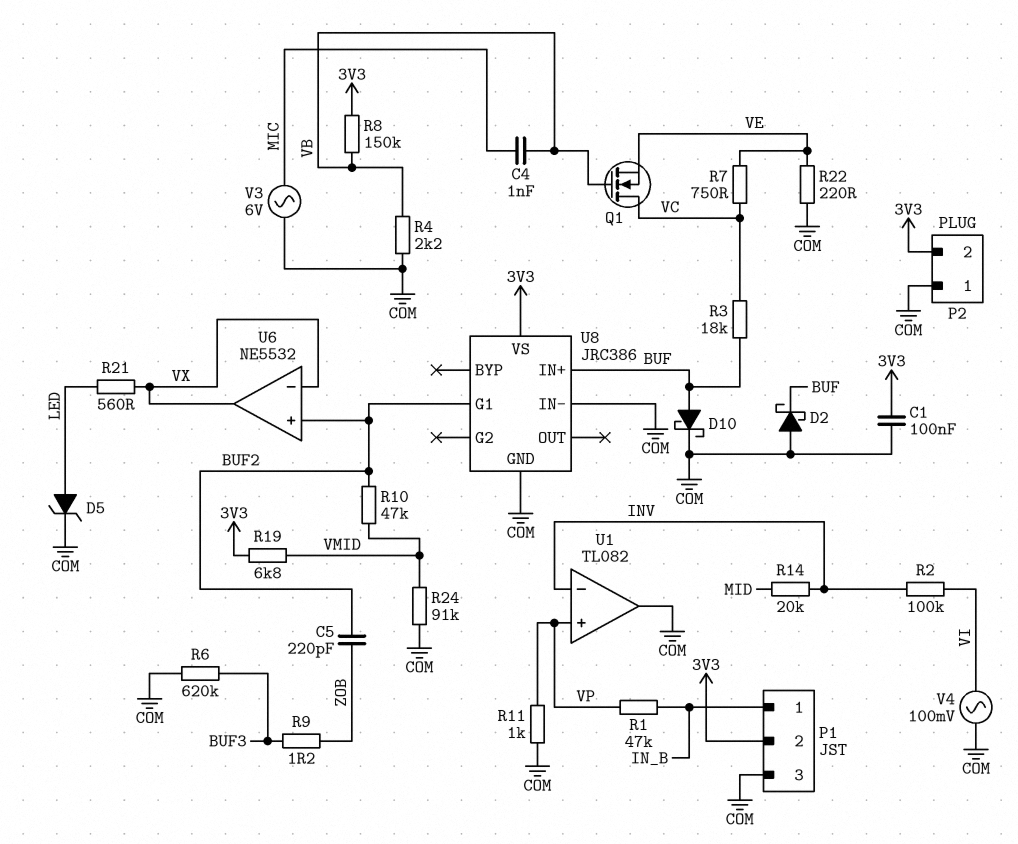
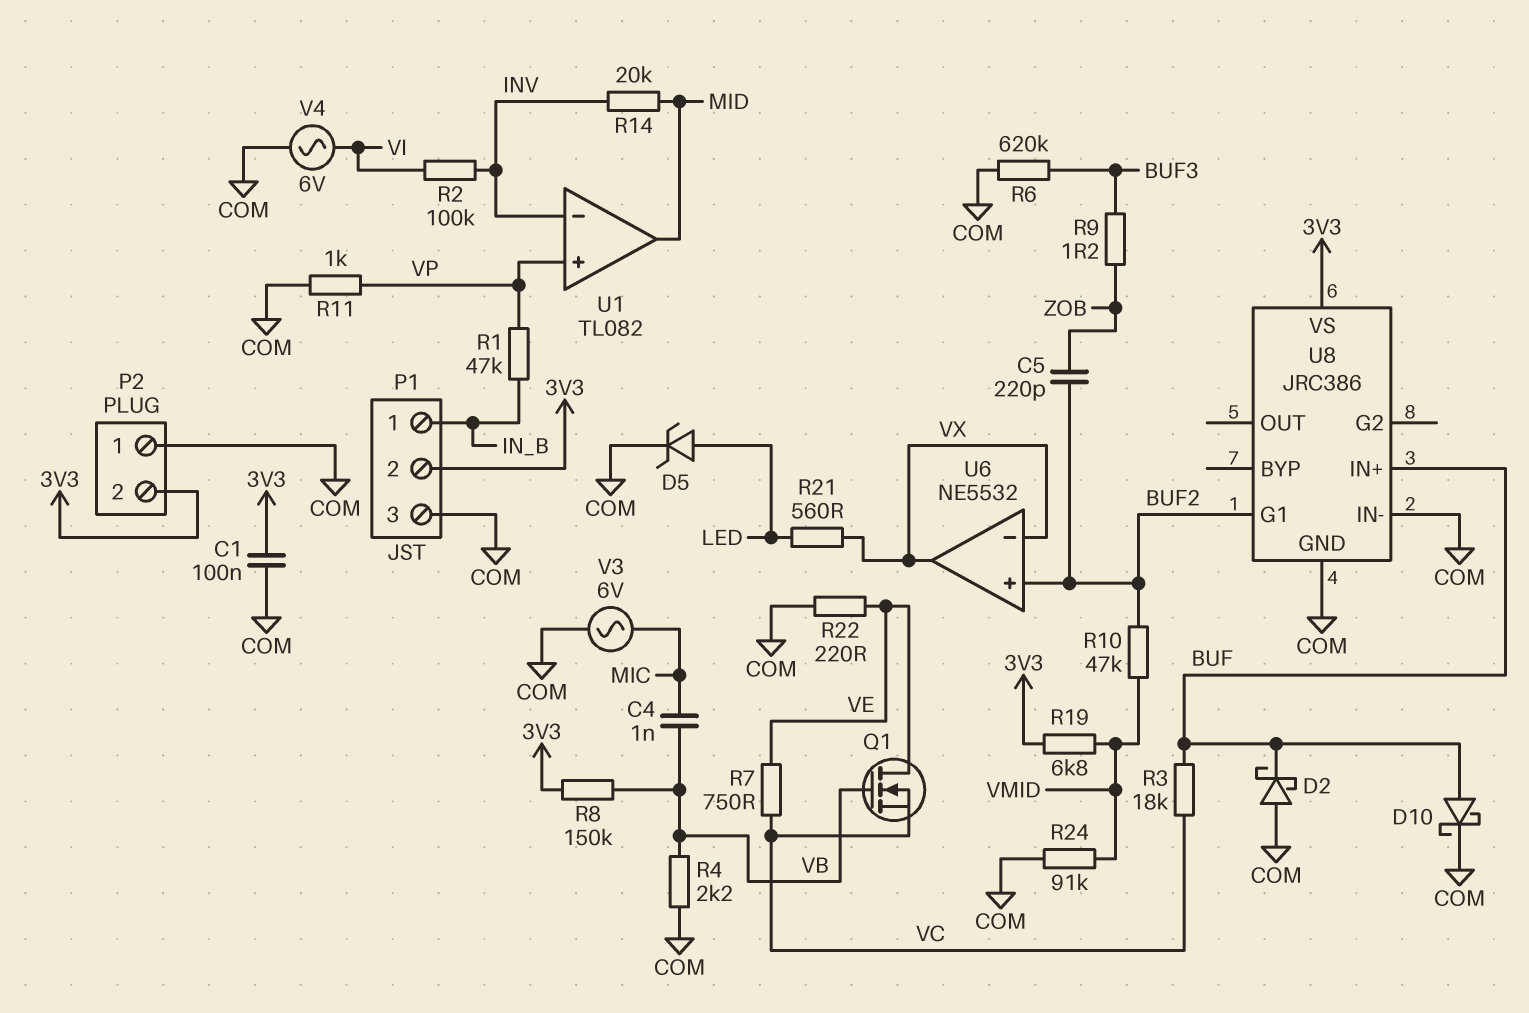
Q1: NMOS (G VB, D VC, S VE) -> NMOS (G VB, D VE, S VC)
U1 pin out: COM -> MID
V4: AC 100mV (COM, VI) -> AC 6V (COM, VI)

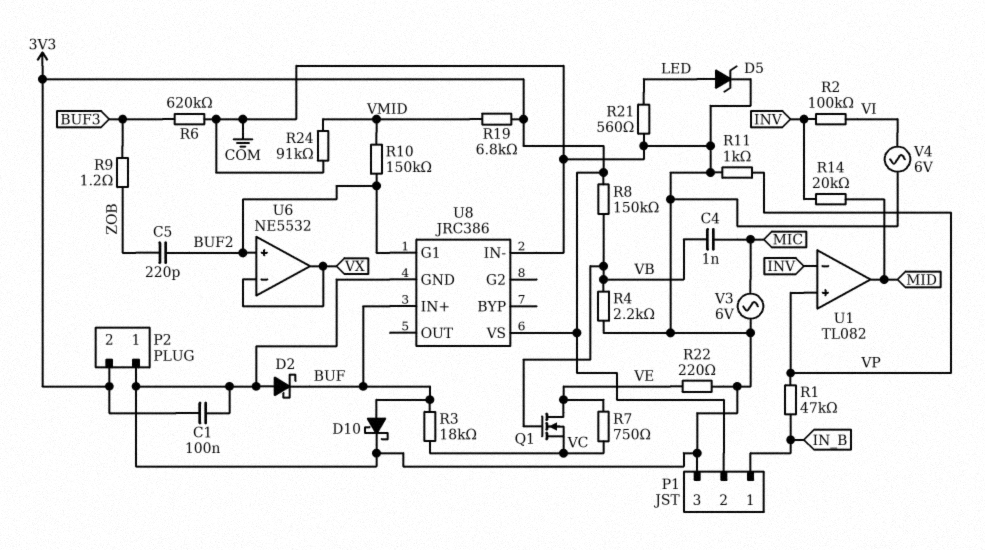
R10: 47k (BUF2, VMID) -> 150k (BUF2, VMID)
R21: 560 (LED, VX) -> 560 (COM, LED)

